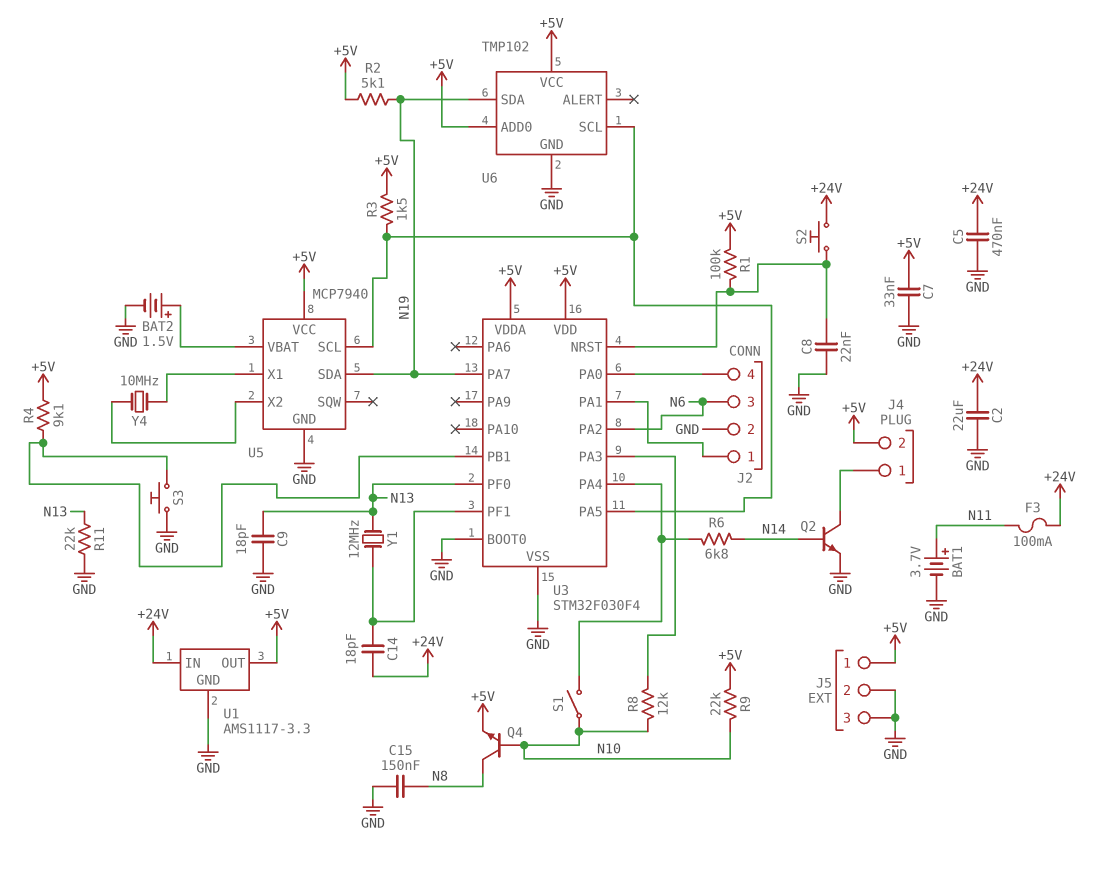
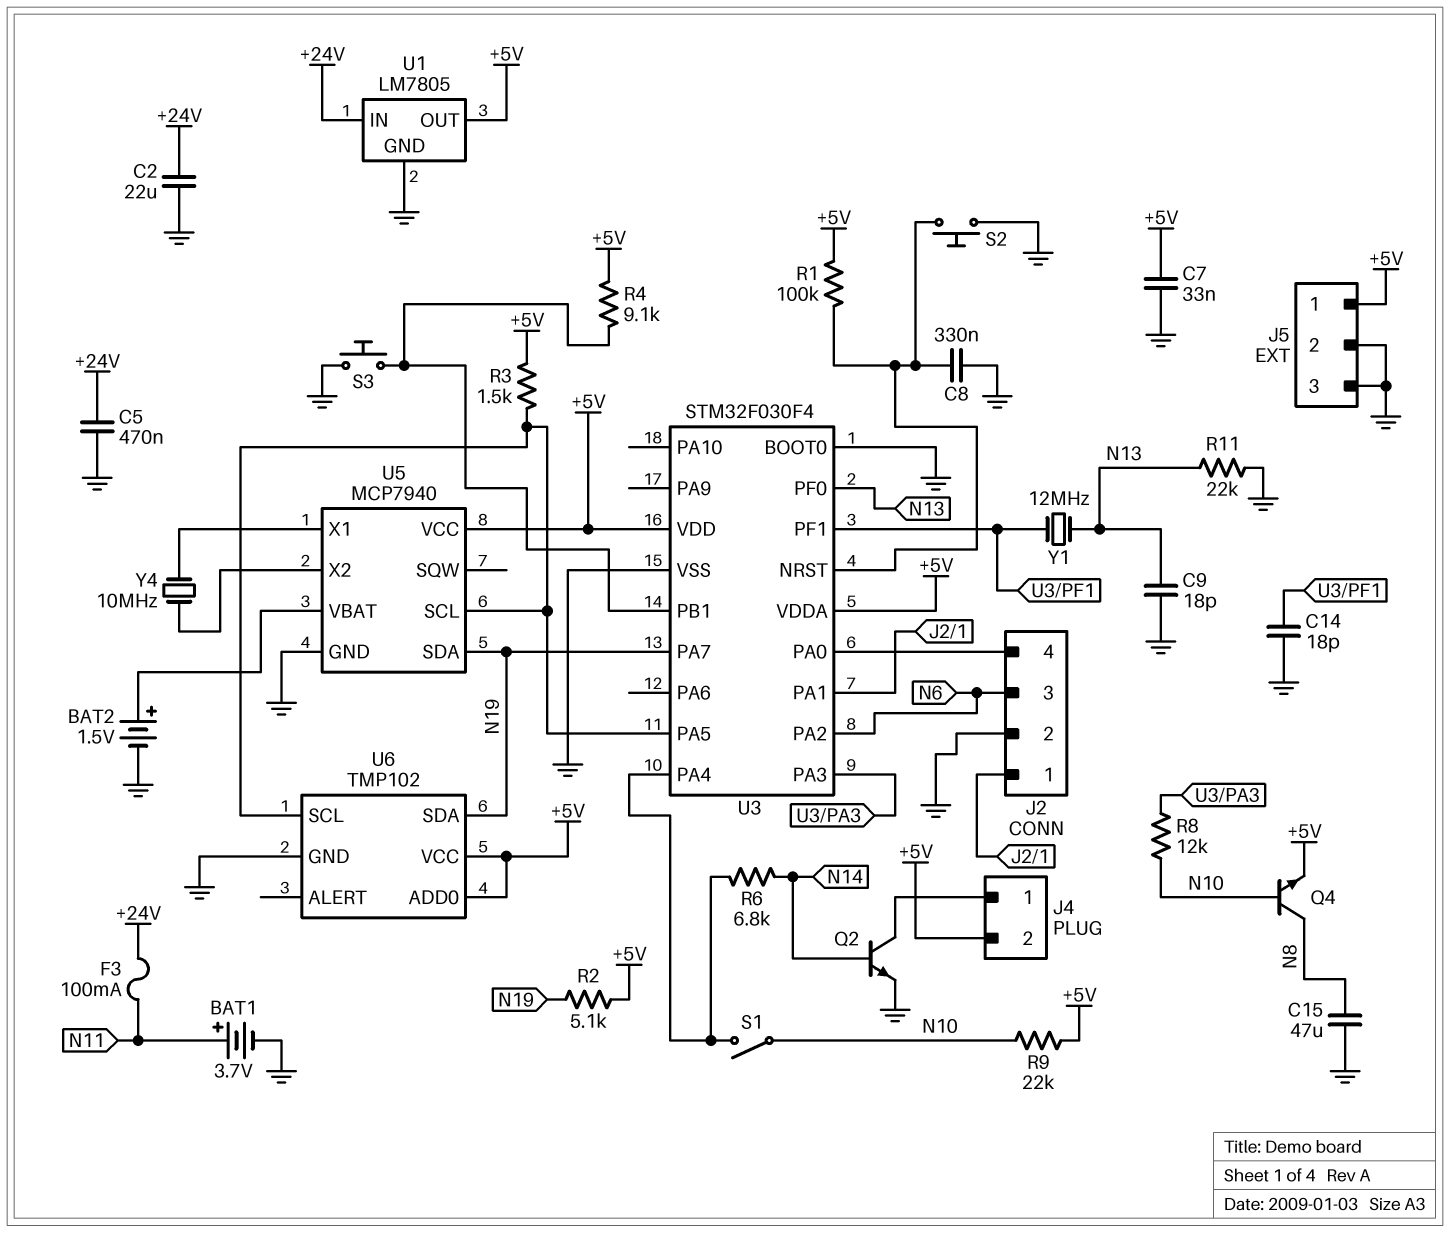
C8: 22nF (GND, U3/NRST) -> 330nF (GND, U3/NRST)
C14: 18pF (+24V, U3/PF1) -> 18pF (GND, U3/PF1)
C15: 150nF (GND, N8) -> 47uF (GND, N8)
S2: button (+24V, U3/NRST) -> button (GND, U3/NRST)
U1: AMS1117-3.3 -> LM7805

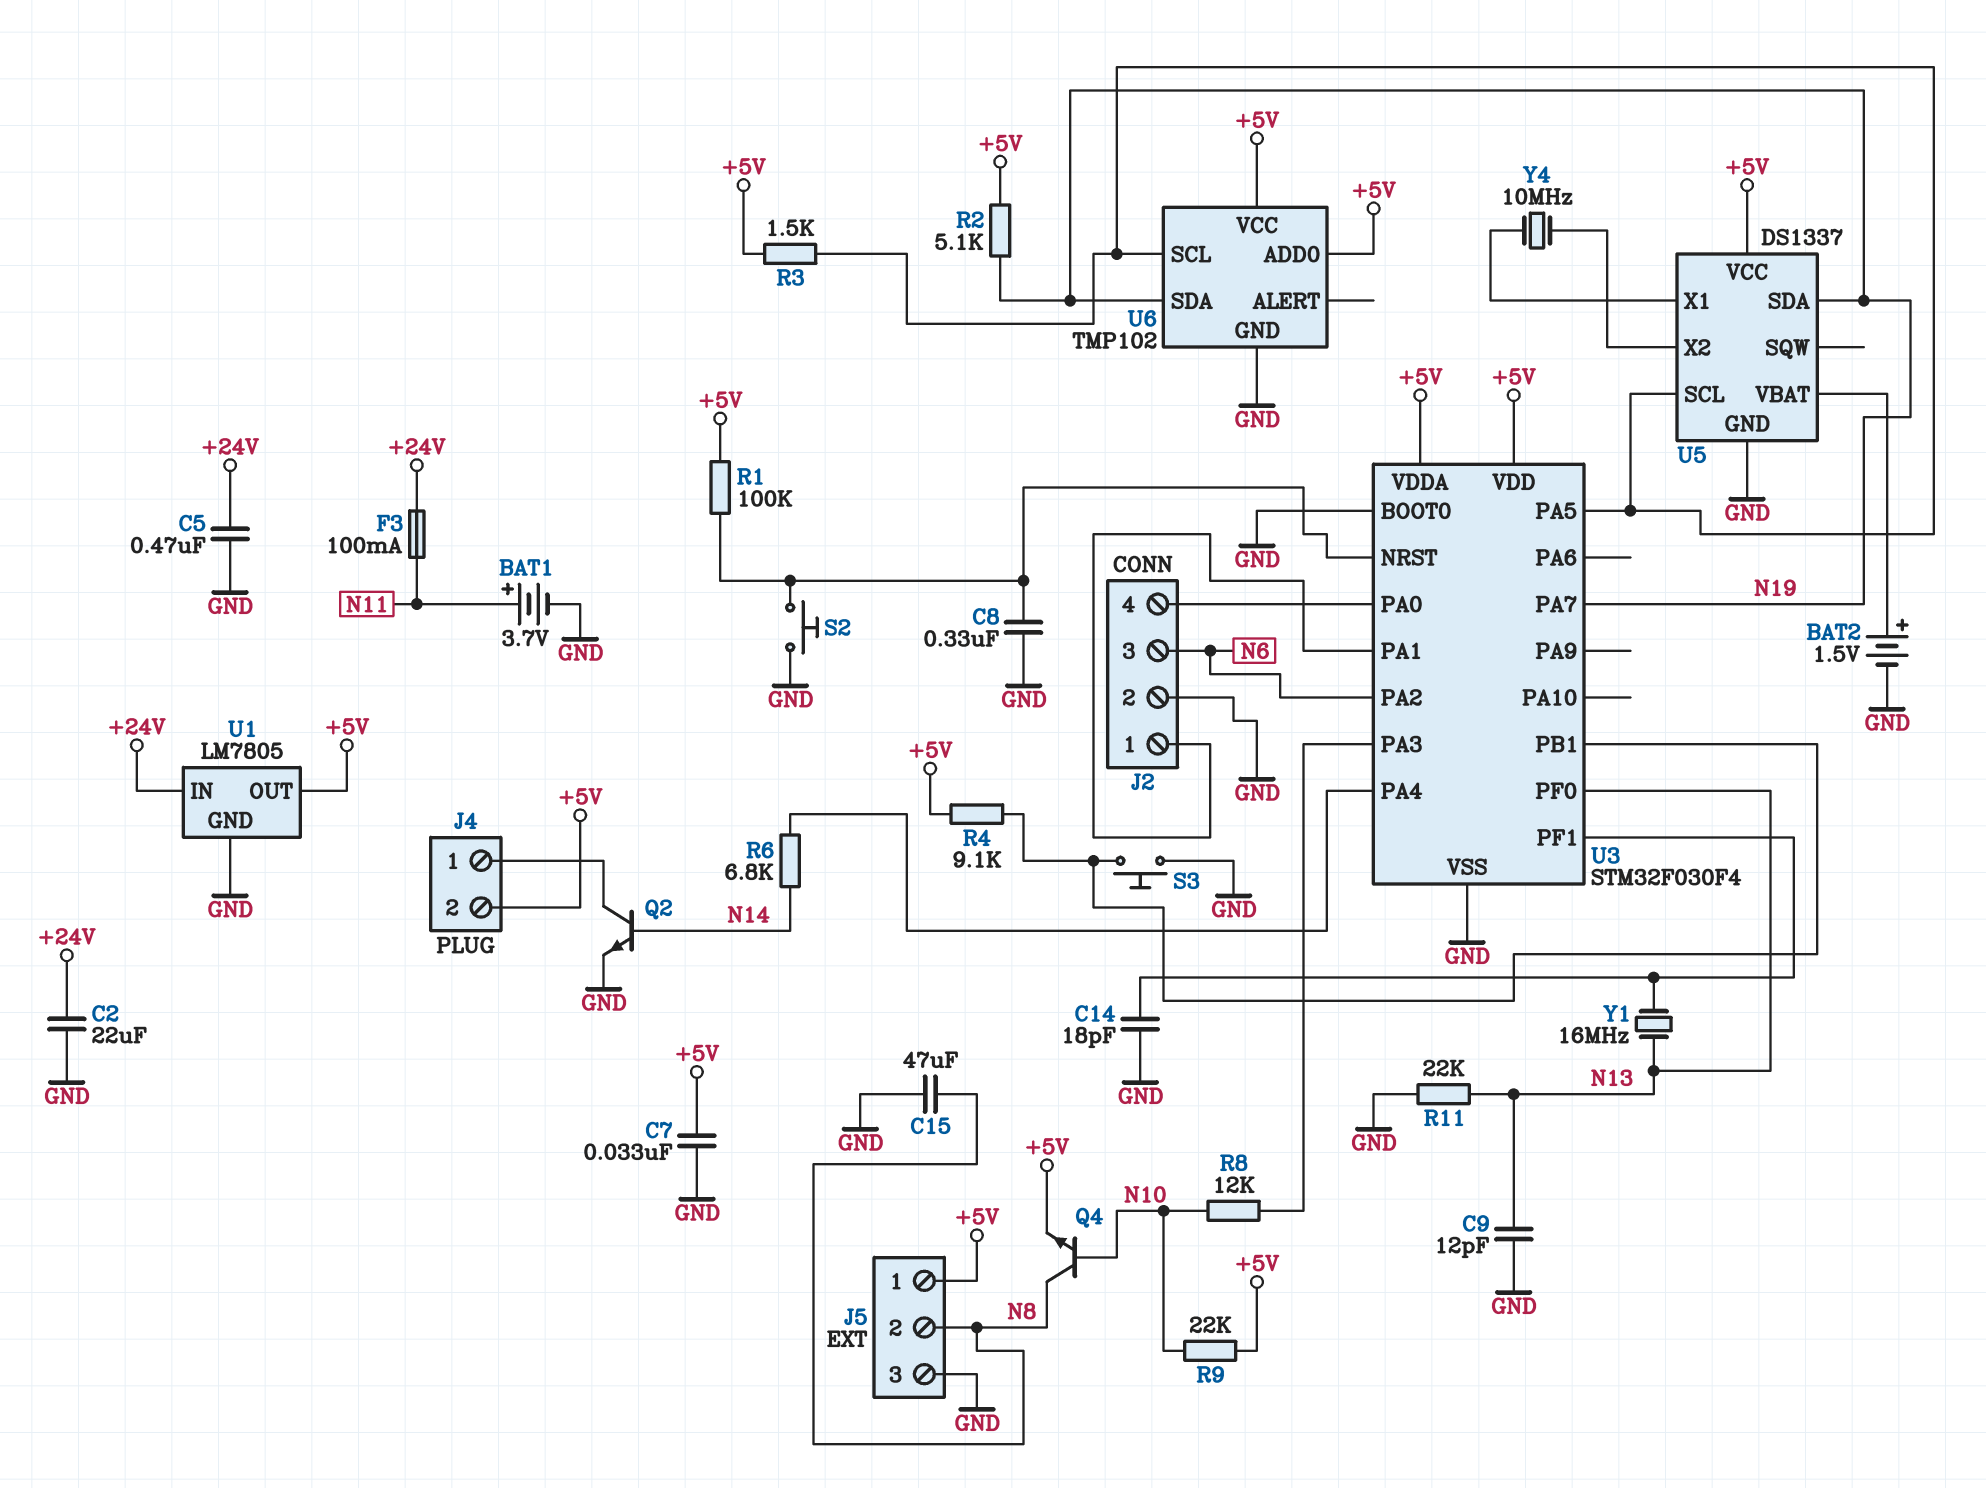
C9: 18pF (GND, N13) -> 12pF (GND, N13)
J5 pin 2: GND -> N8
S1: switch (N10, U3/PA4) -> none
U5: MCP7940 -> DS1337
Y1: 12MHz (N13, U3/PF1) -> 16MHz (N13, U3/PF1)

